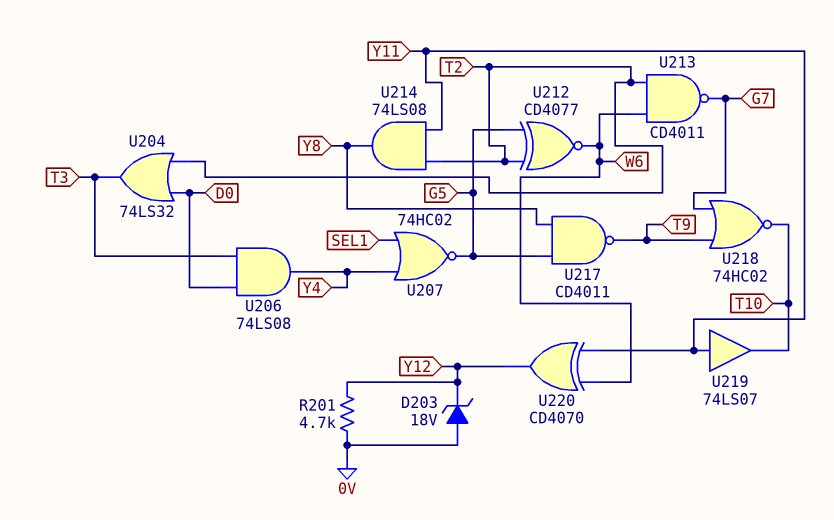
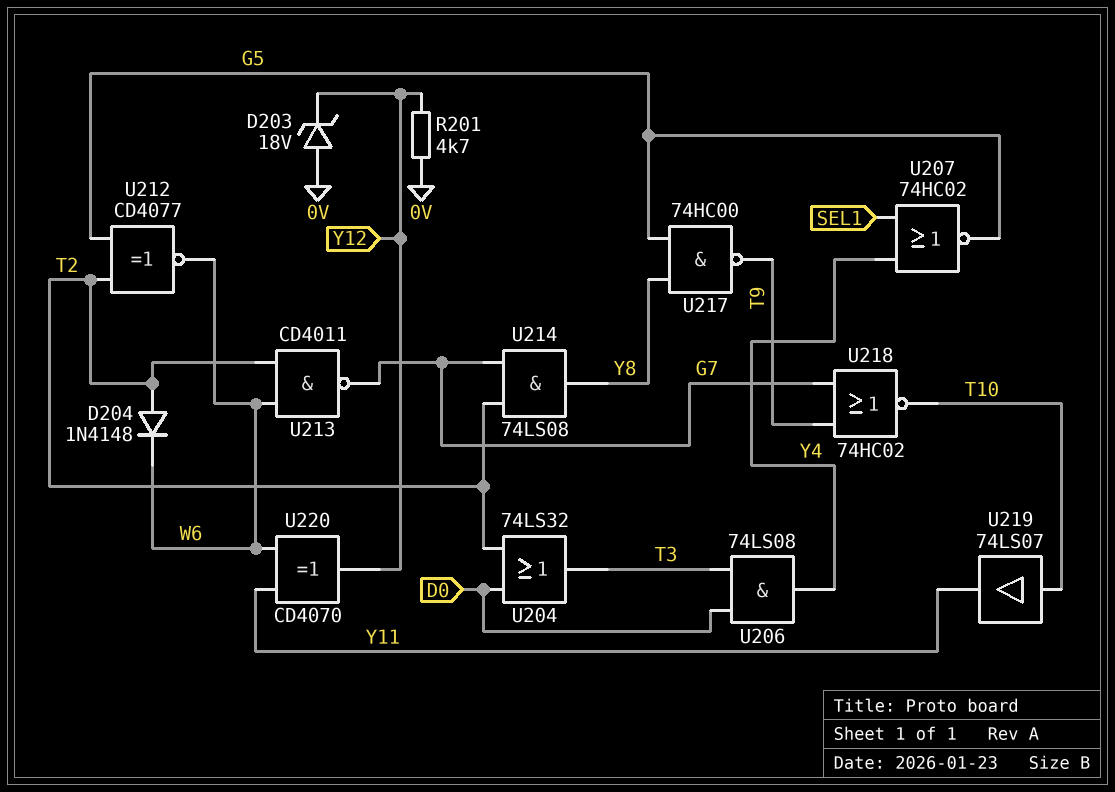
D204: none -> diode 1N4148 (A T2, K W6)
U214: AND 74LS08 (in T2, in Y11, out Y8) -> AND 74LS08 (in G7, in T2, out Y8)
U217: NAND CD4011 (in G5, in Y8, out T9) -> NAND 74HC00 (in G5, in Y8, out T9)
U219: buffer 74LS07 (in Y11, out T10) -> buffer 74LS07 (in T10, out Y11)

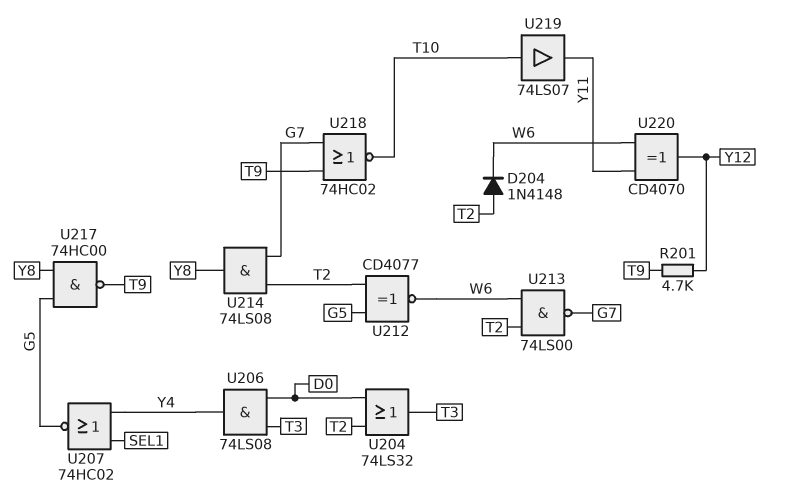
D203: zener 18V (A 0V, K Y12) -> none
R201: 4.7k (0V, Y12) -> 4.7k (T9, Y12)
U213: NAND CD4011 (in T2, in W6, out G7) -> NAND 74LS00 (in T2, in W6, out G7)

